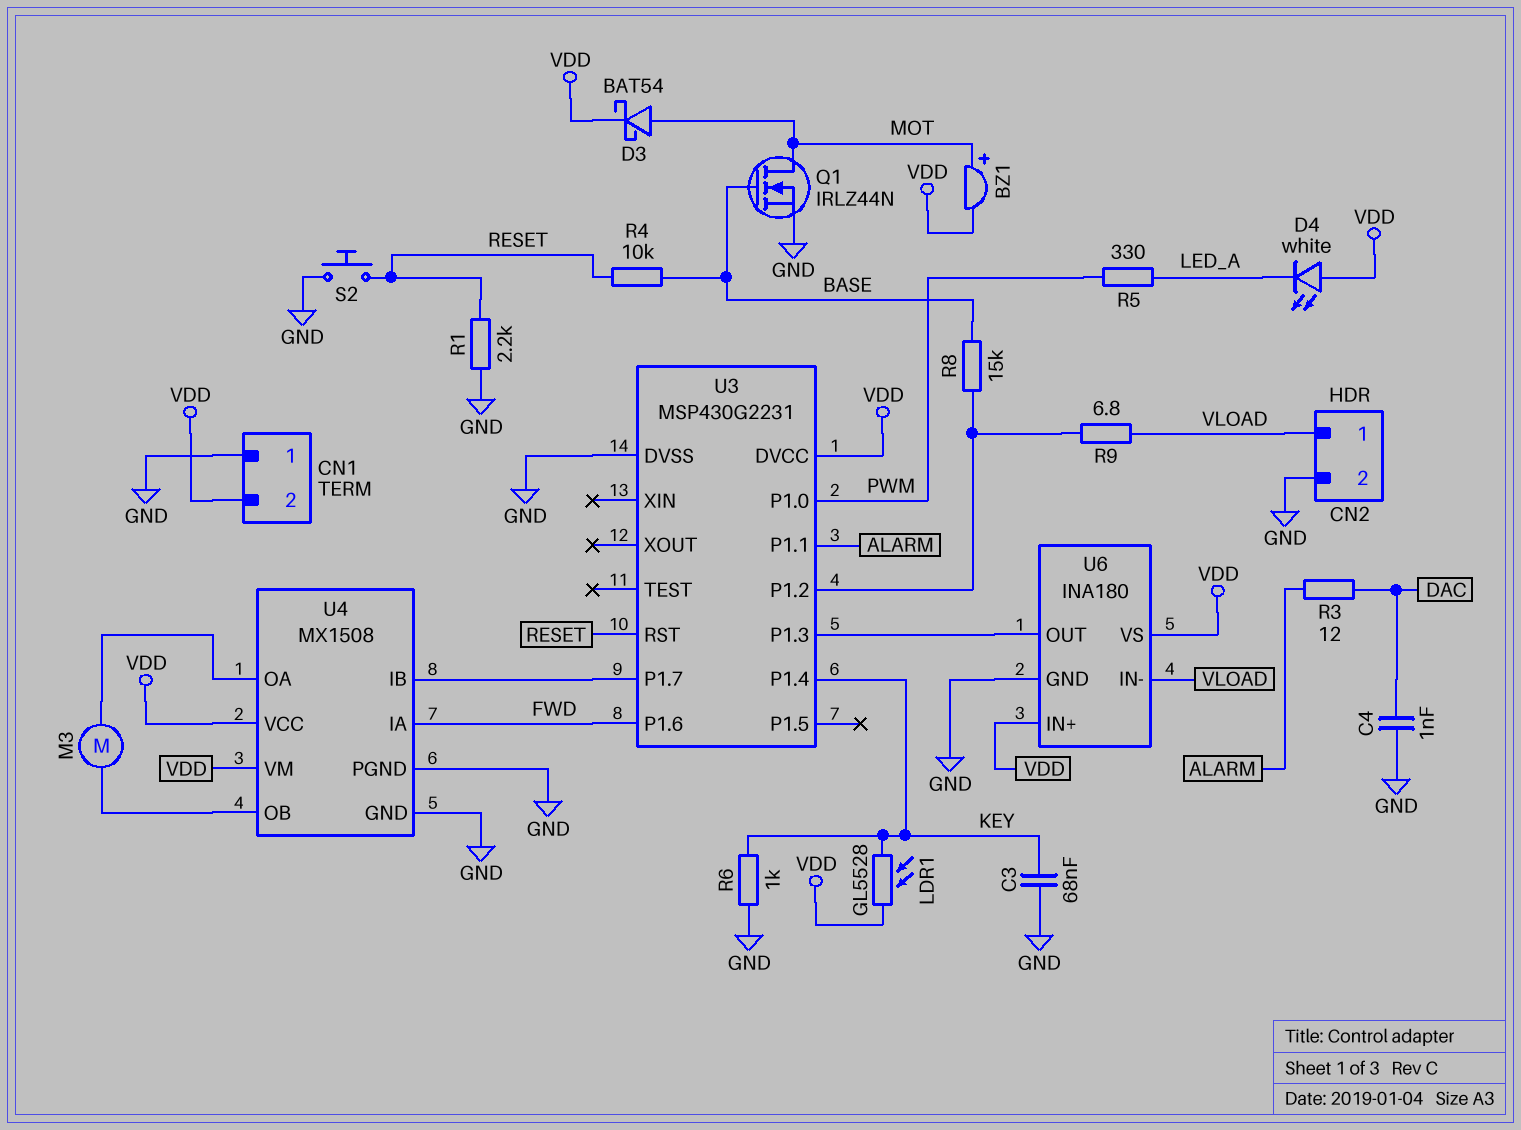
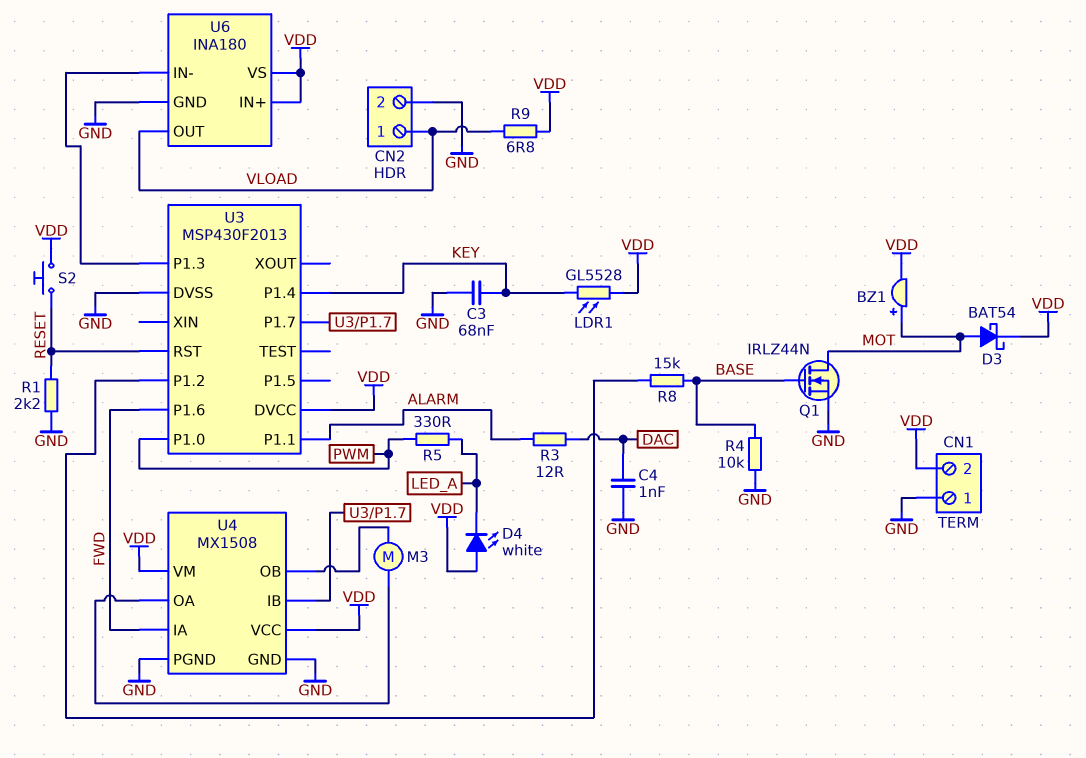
R4: 10k (BASE, RESET) -> 10k (BASE, GND)
R6: 1k (GND, KEY) -> none
R9: 6.8 (U3/P1.2, VLOAD) -> 6.8 (VDD, VLOAD)
S2: button (GND, RESET) -> button (RESET, VDD)
U3: MSP430G2231 -> MSP430F2013
U6 pin IN-: VLOAD -> U3/P1.3
U6 pin OUT: U3/P1.3 -> VLOAD

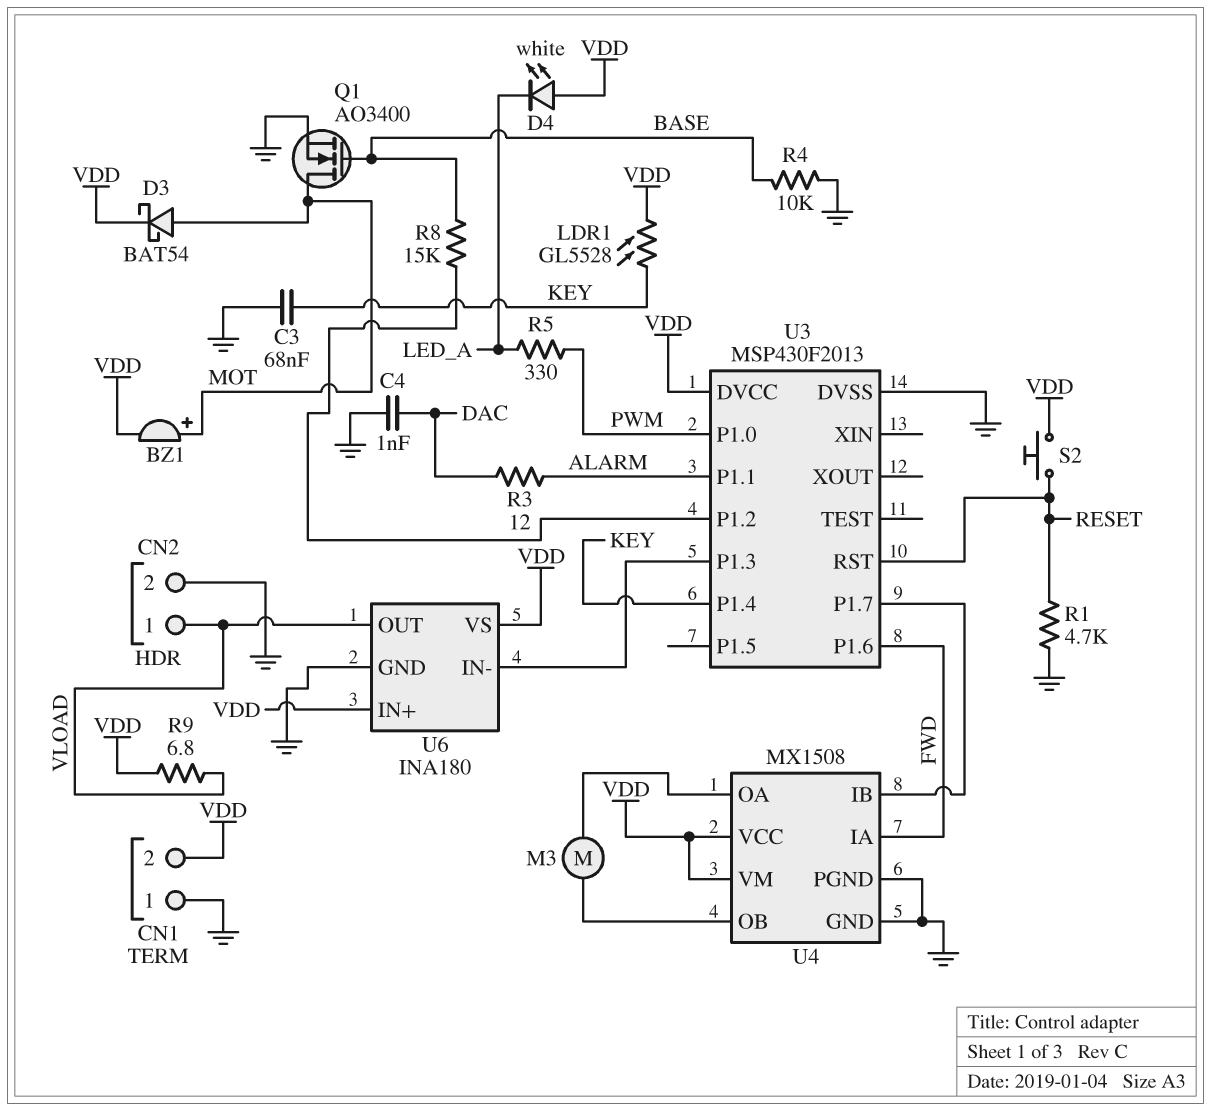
Q1: NMOS IRLZ44N (G BASE, D MOT, S GND) -> NMOS AO3400 (G BASE, D MOT, S GND)
R1: 2.2k (GND, RESET) -> 4.7k (GND, RESET)

